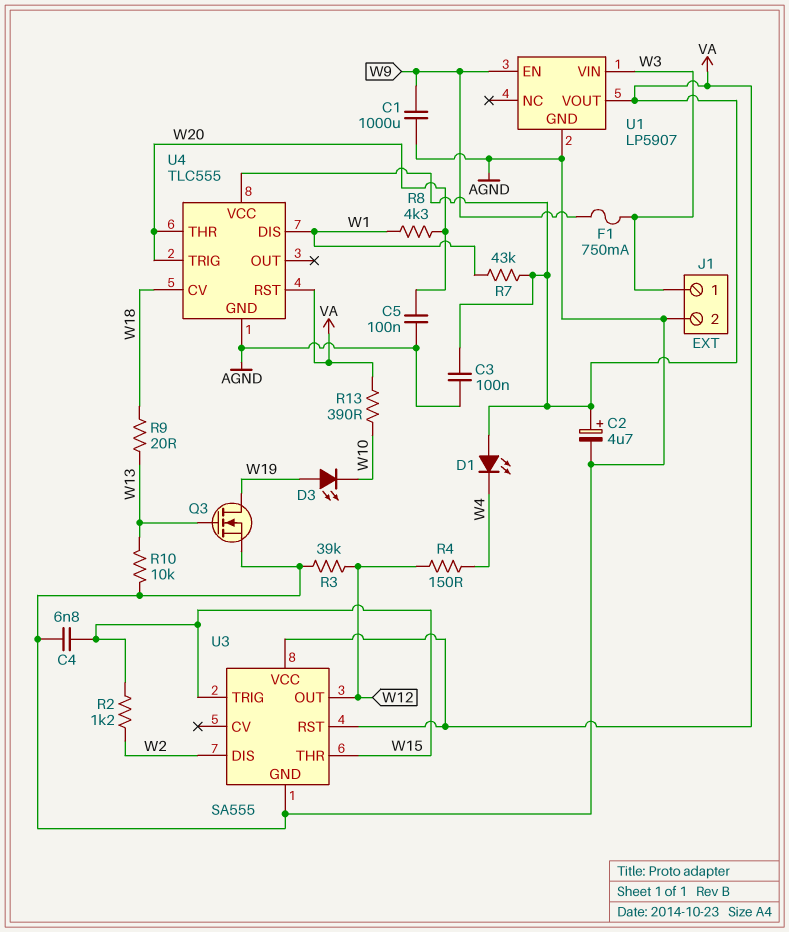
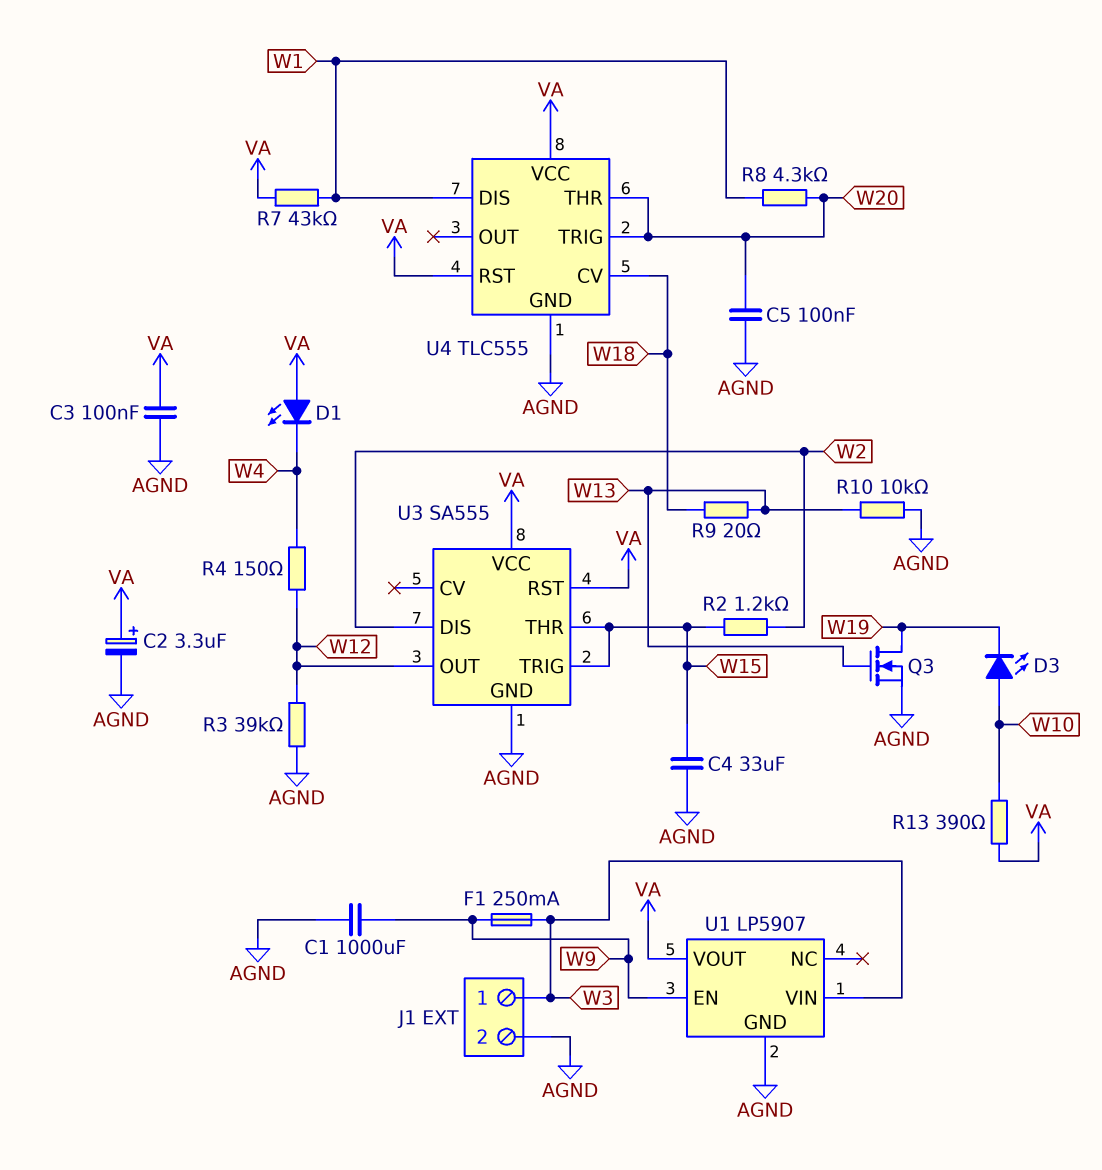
C2: 4.7uF (plus VA, minus AGND) -> 3.3uF (plus VA, minus AGND)
C4: 6.8nF (AGND, W15) -> 33uF (AGND, W15)
D3: LED (A W19, K W10) -> LED (A W10, K W19)
F1: 750mA (W3, W9) -> 250mA (W3, W9)

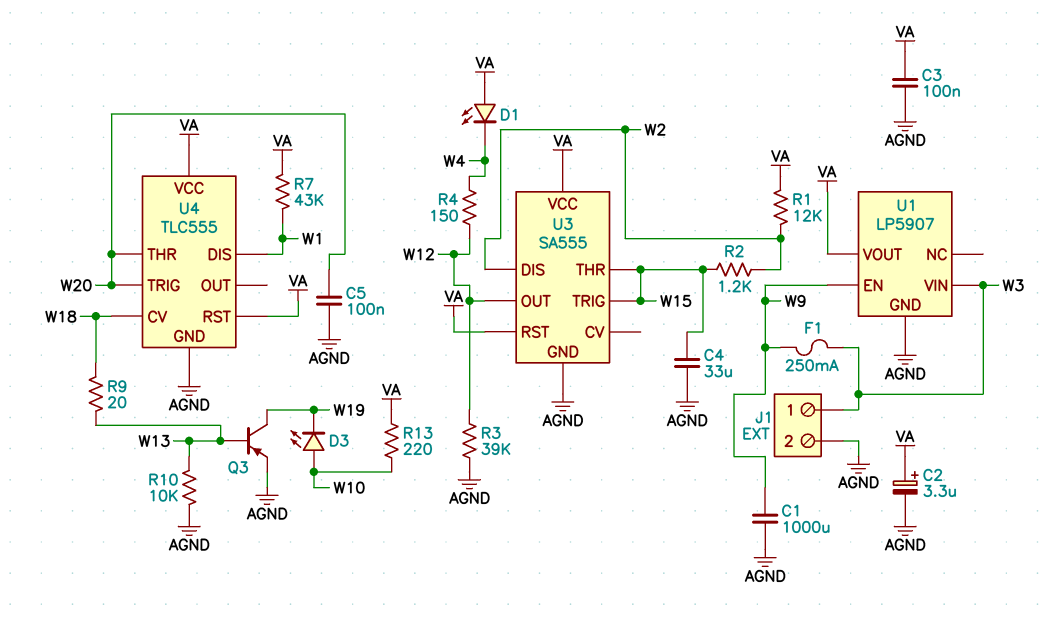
Q3: NMOS (G W13, D W19, S AGND) -> PNP (B W13, C W19, E AGND)
R1: none -> 12k (VA, W2)
R8: 4.3k (W1, W20) -> none
R13: 390 (VA, W10) -> 220 (VA, W10)

